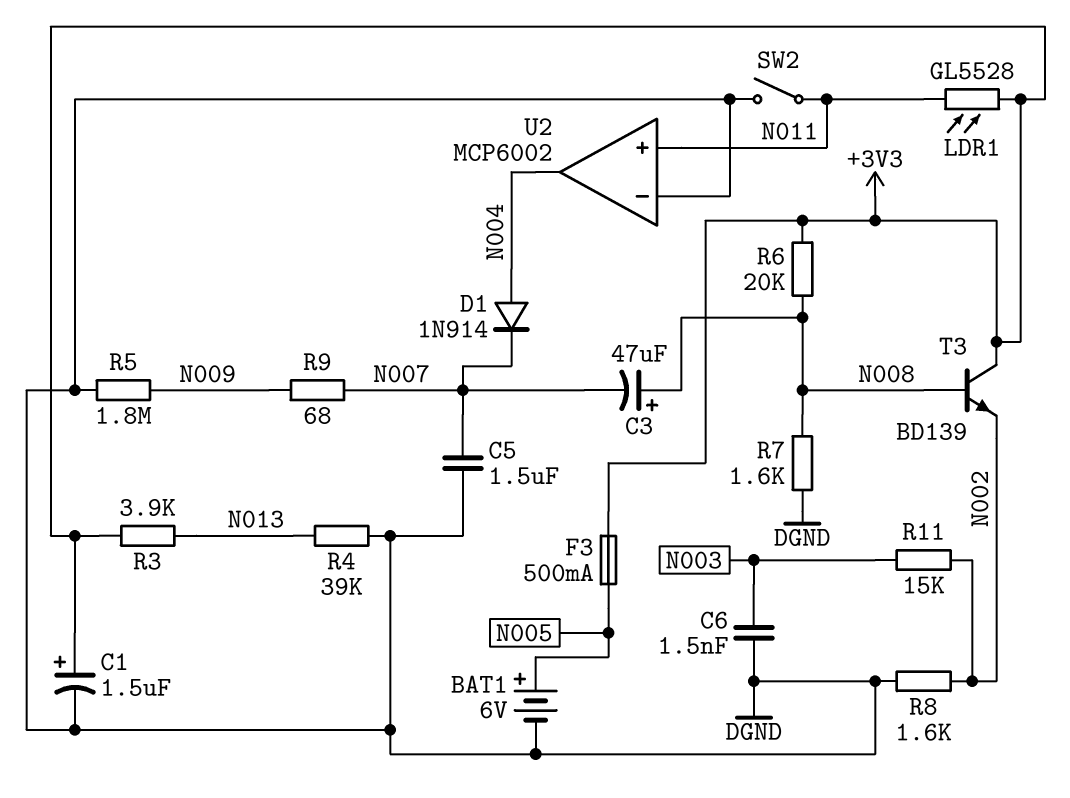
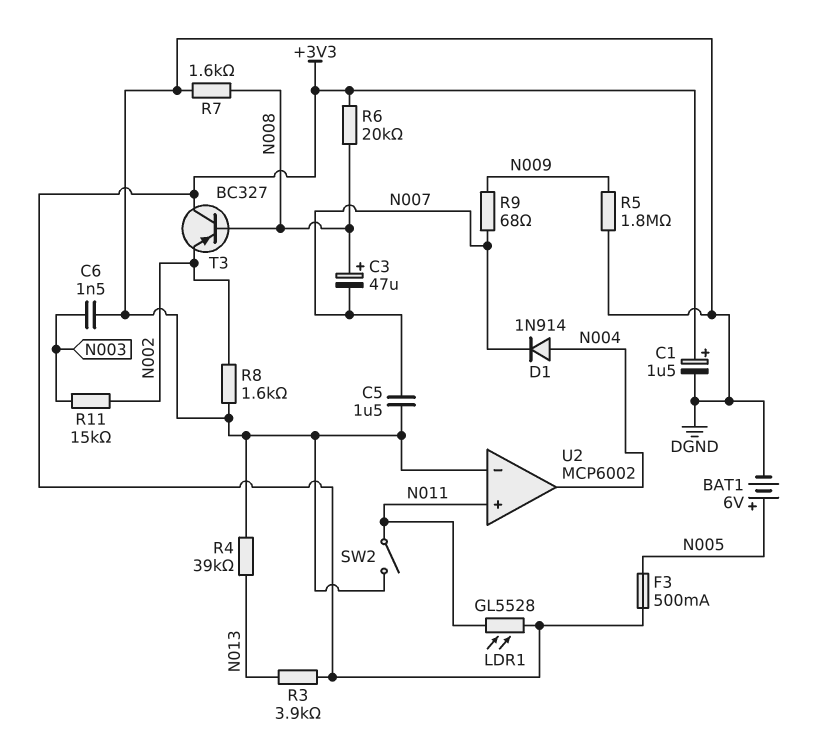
T3: NPN BD139 (B N008, C +3V3, E N002) -> PNP BC327 (B N008, C +3V3, E N002)

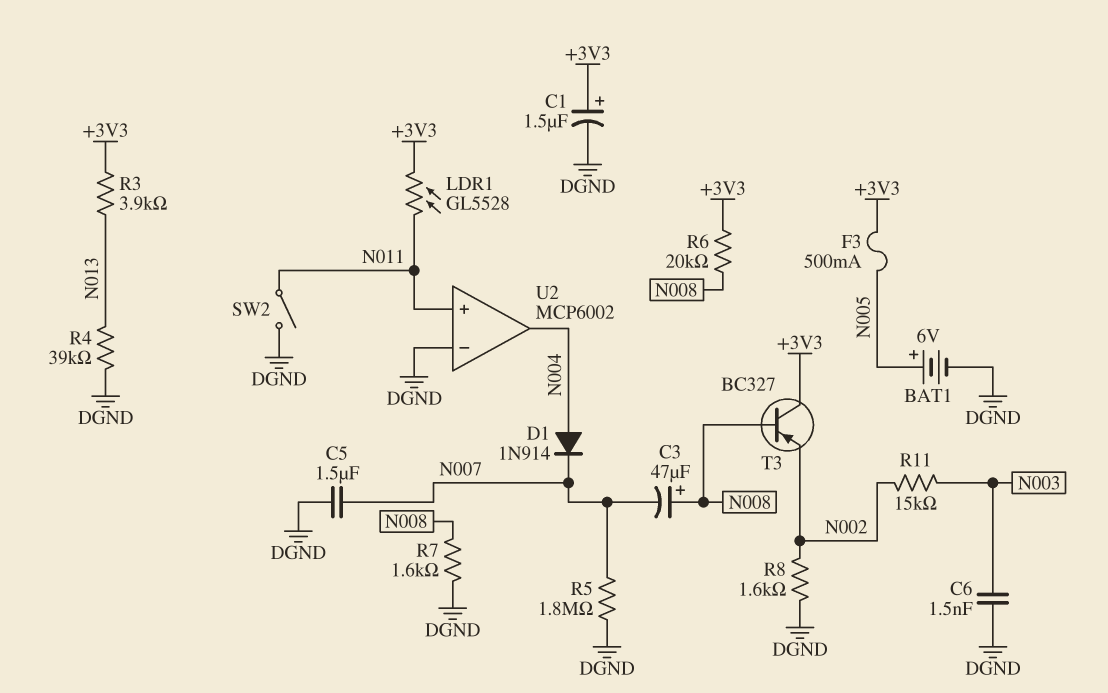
R5: 1.8M (DGND, N009) -> 1.8M (DGND, N007)
R9: 68 (N007, N009) -> none

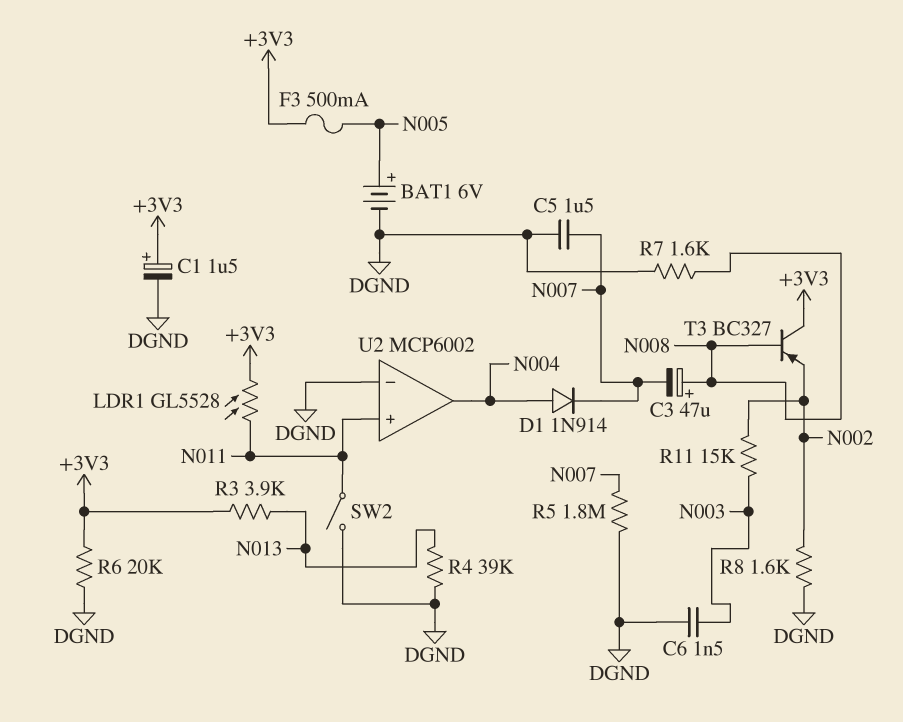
R6: 20k (+3V3, N008) -> 20k (+3V3, DGND)

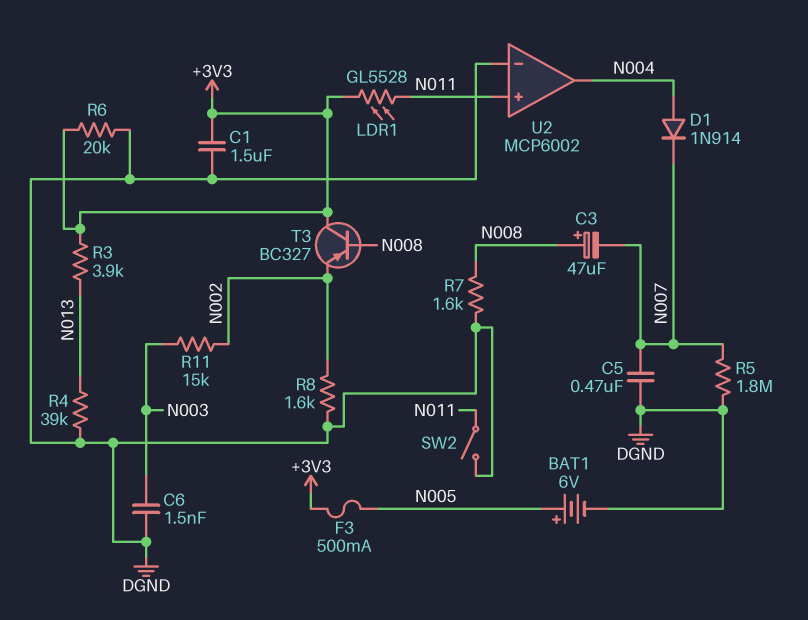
C1: 1.5uF (plus +3V3, minus DGND) -> 1.5uF (+3V3, DGND)
C5: 1.5uF (DGND, N007) -> 470nF (DGND, N007)

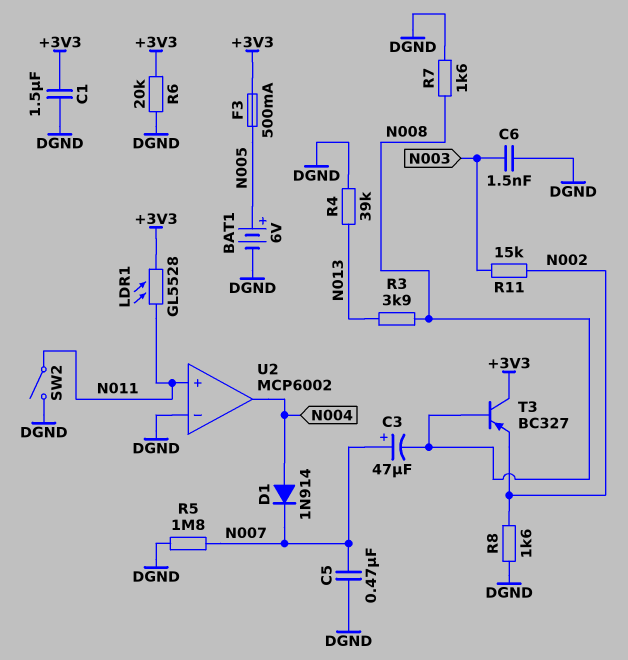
C3: 47uF (plus N008, minus N007) -> 47uF (plus N007, minus N008)
R3: 3.9k (+3V3, N013) -> 3.9k (N008, N013)

